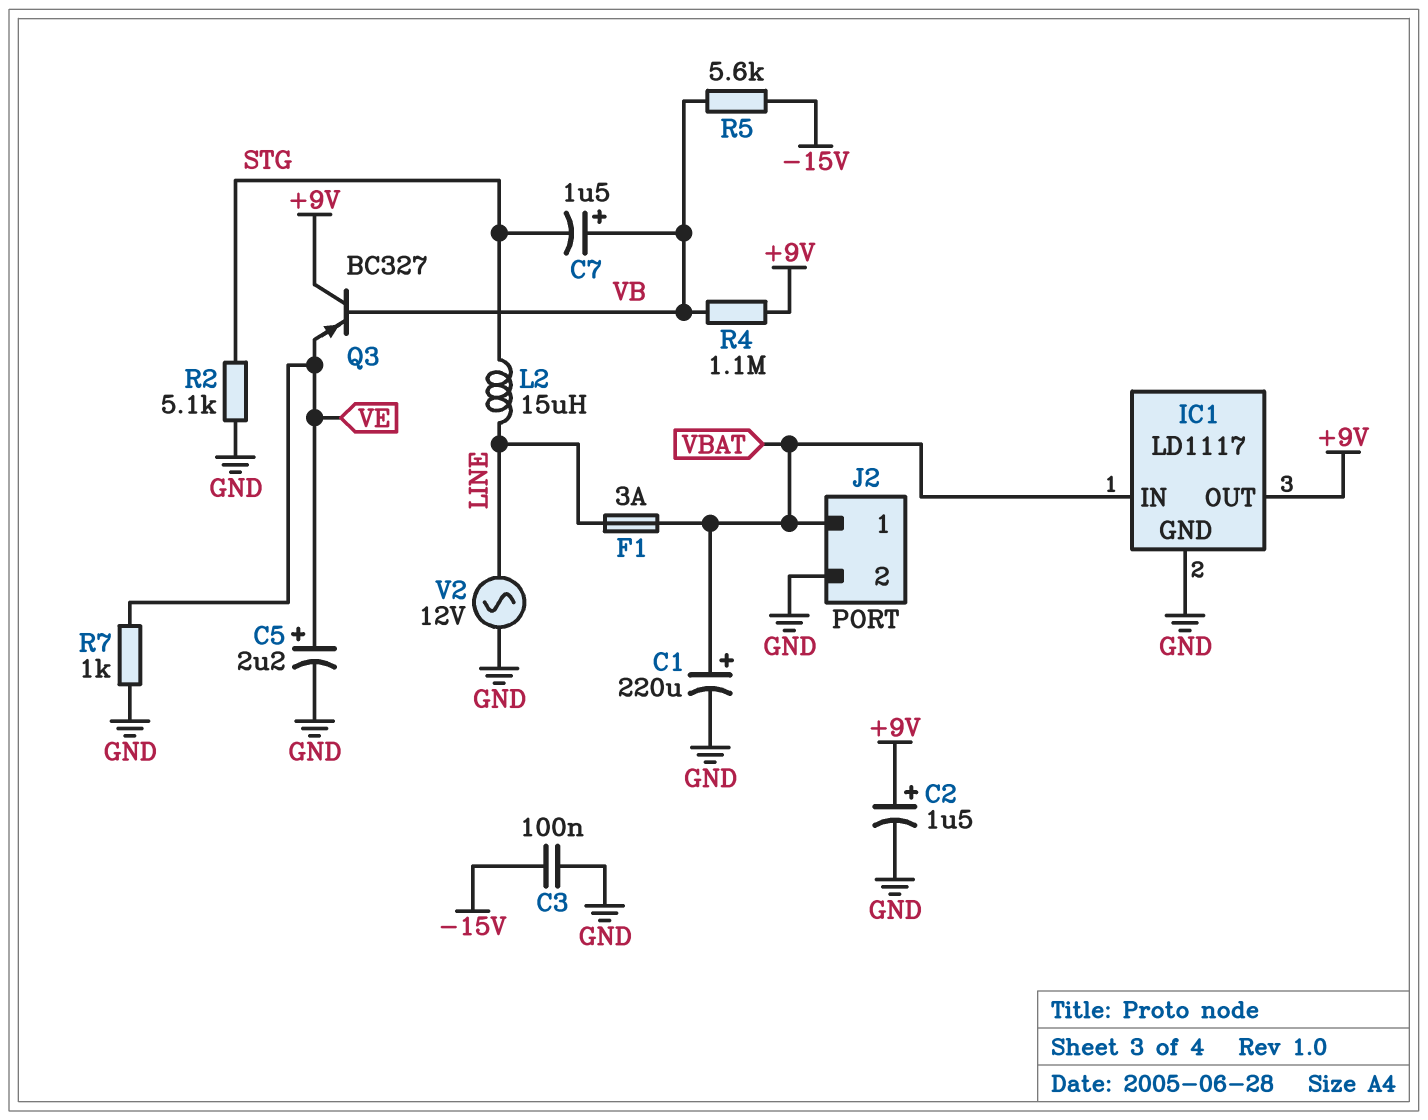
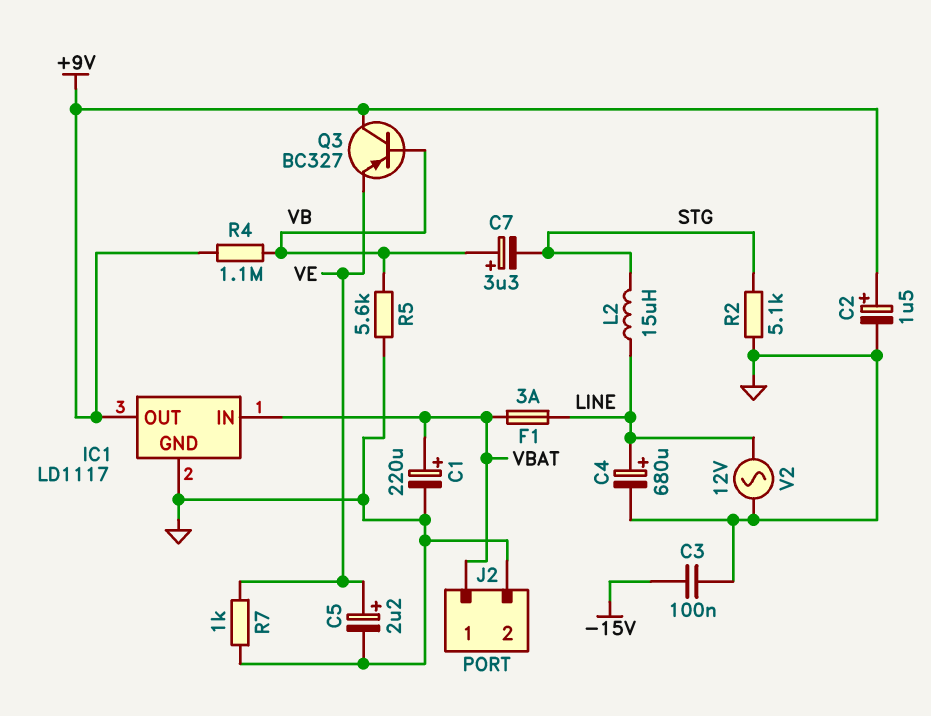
C4: none -> 680uF (plus LINE, minus GND)
C7: 1.5uF (plus VB, minus STG) -> 3.3uF (plus VB, minus STG)
R5: 5.6k (-15V, VB) -> 5.6k (GND, VB)

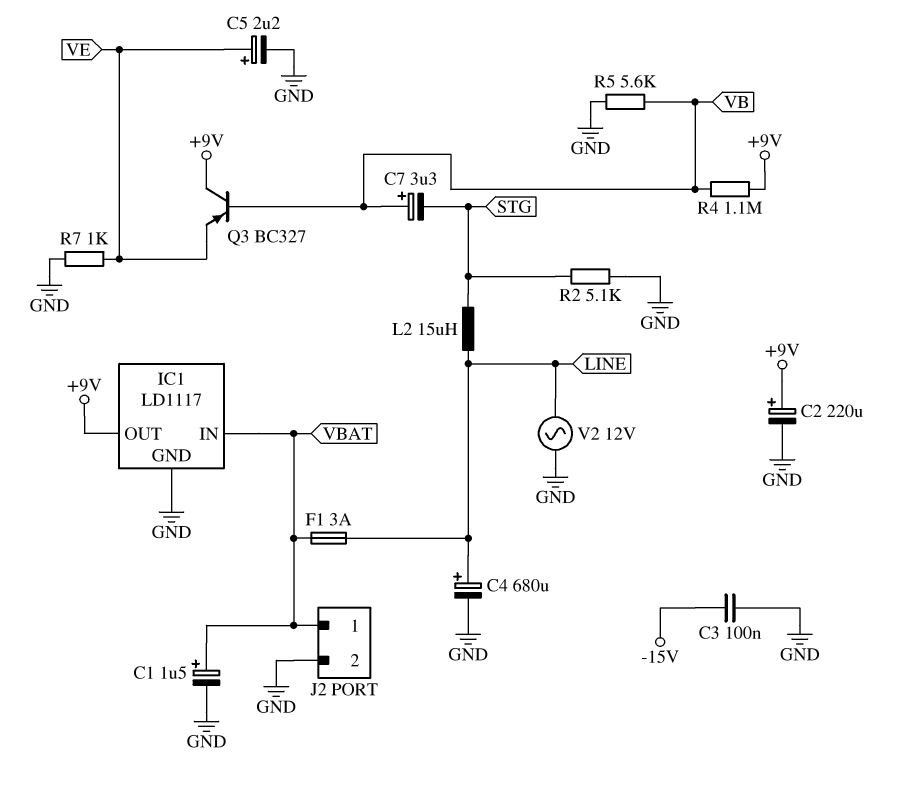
C1: 220uF (plus VBAT, minus GND) -> 1.5uF (plus VBAT, minus GND)
C2: 1.5uF (plus +9V, minus GND) -> 220uF (plus +9V, minus GND)

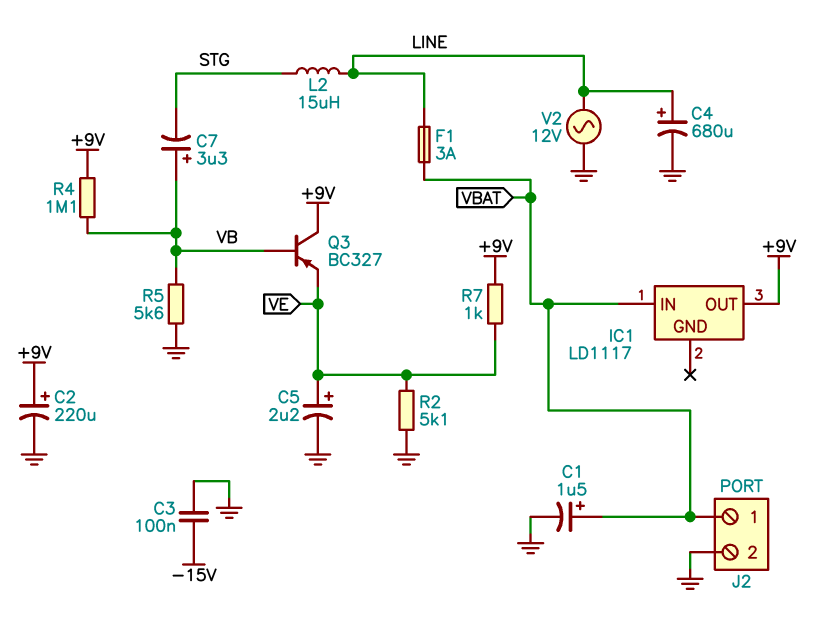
IC1 pin GND: GND -> none
R2: 5.1k (GND, STG) -> 5.1k (GND, VE)
R7: 1k (GND, VE) -> 1k (+9V, VE)

